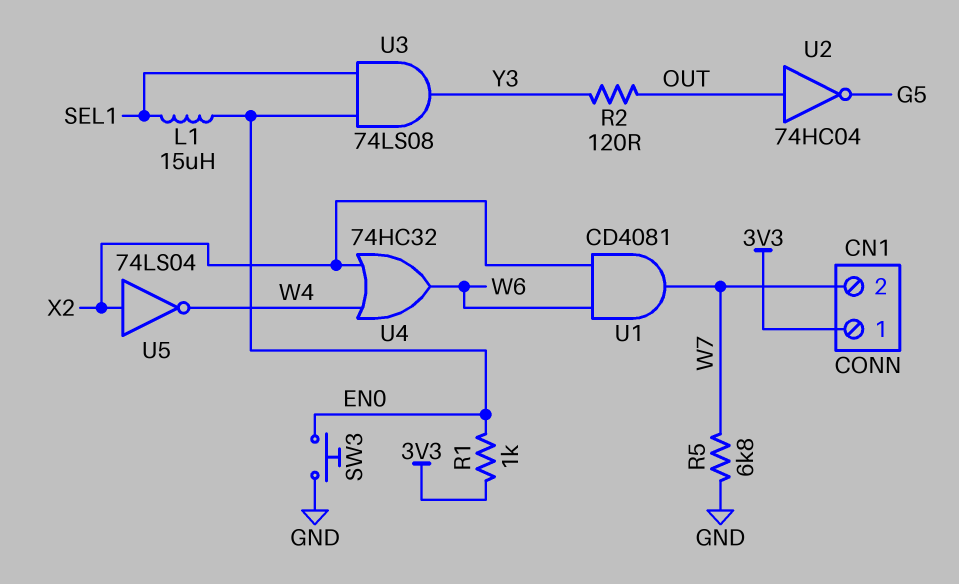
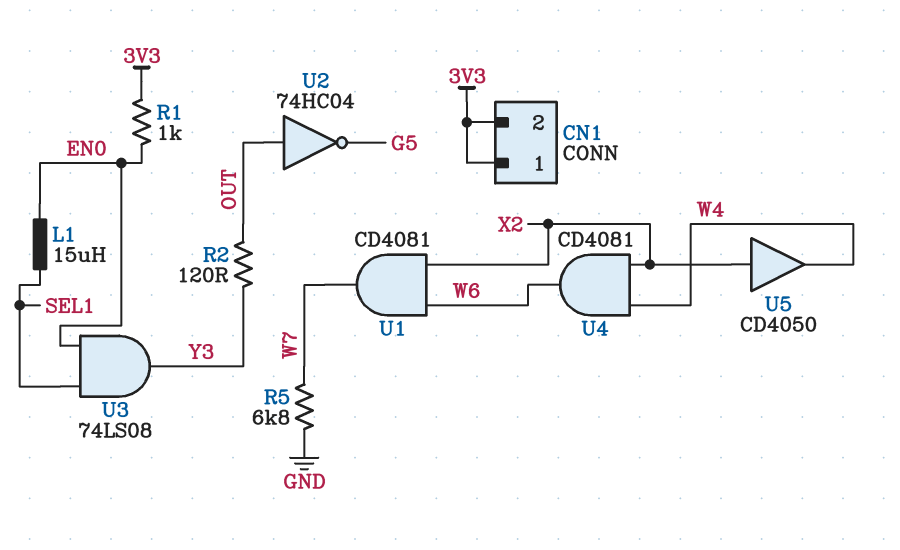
CN1 pin 2: W7 -> 3V3
SW3: button (EN0, GND) -> none
U4: OR 74HC32 (in W4, in X2, out W6) -> AND CD4081 (in W4, in X2, out W6)
U5: NOT 74LS04 (in X2, out W4) -> buffer CD4050 (in X2, out W4)

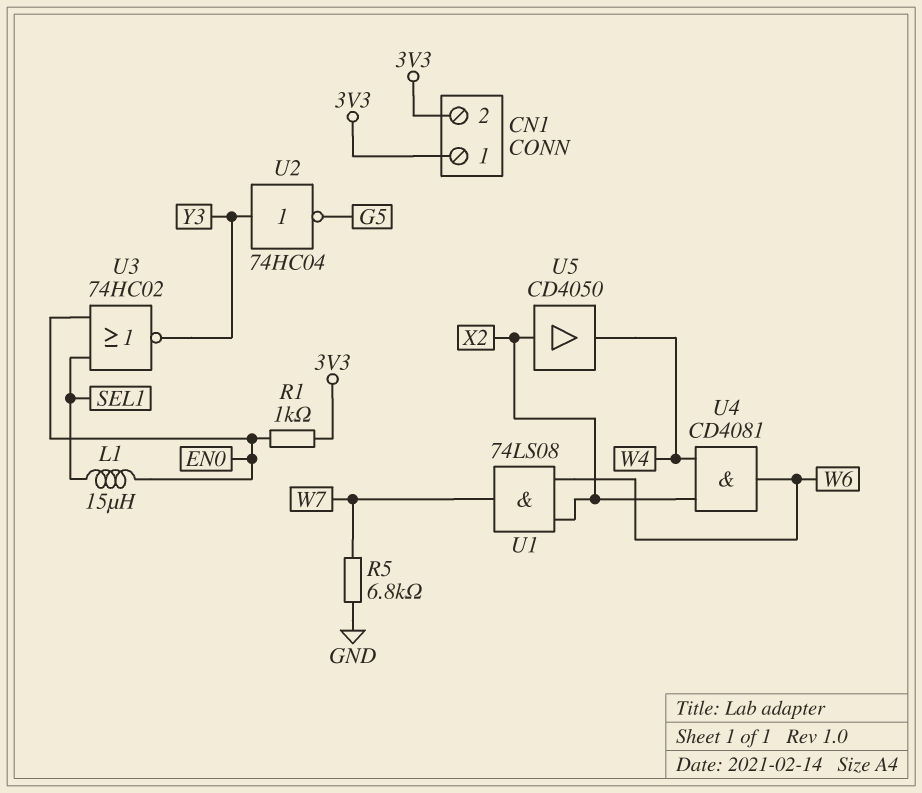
R2: 120 (OUT, Y3) -> none
U1: AND CD4081 (in W6, in X2, out W7) -> AND 74LS08 (in W6, in X2, out W7)
U2: NOT 74HC04 (in OUT, out G5) -> NOT 74HC04 (in Y3, out G5)
U3: AND 74LS08 (in EN0, in SEL1, out Y3) -> NOR 74HC02 (in EN0, in SEL1, out Y3)

